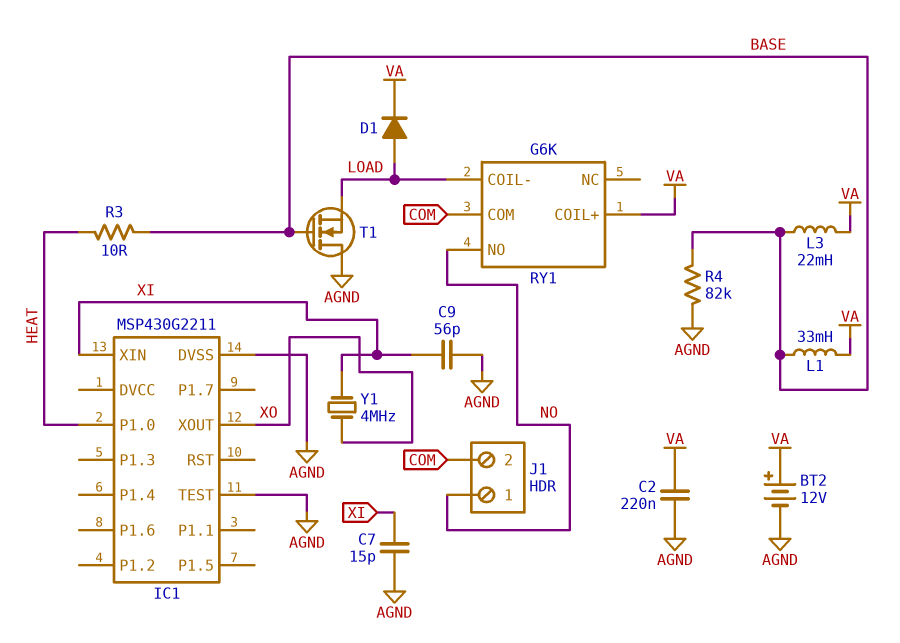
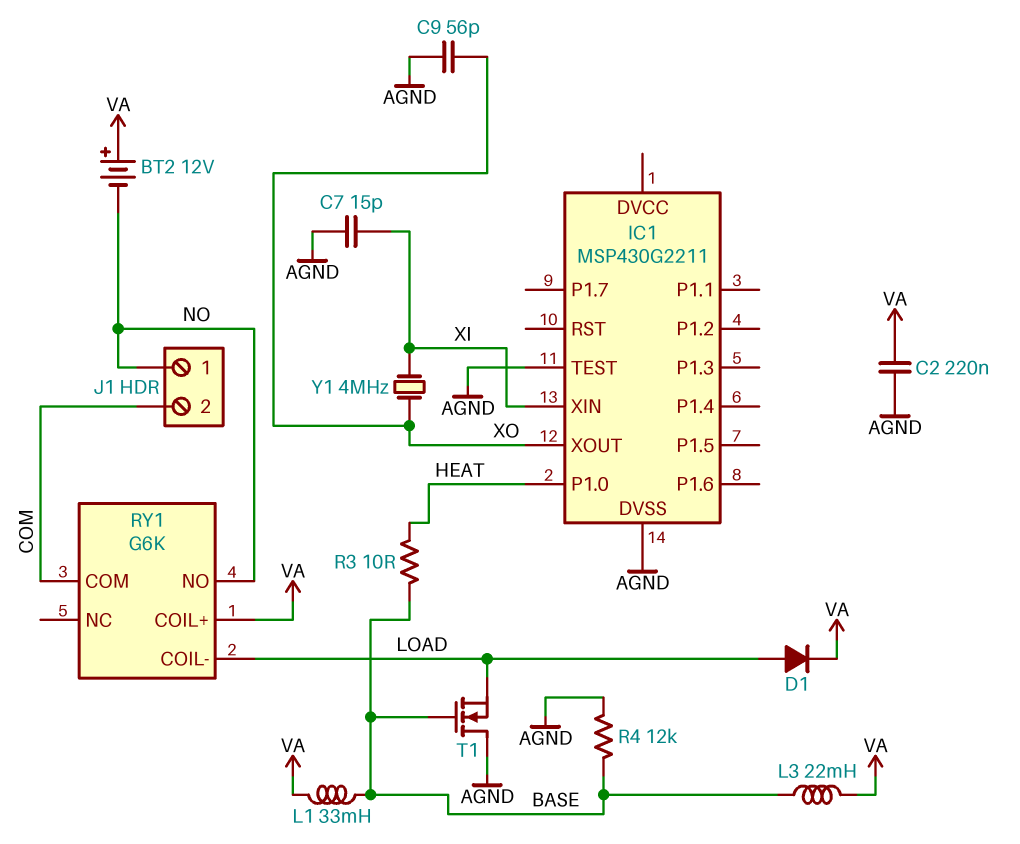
BT2: 12V (plus VA, minus AGND) -> 12V (plus VA, minus NO)
C9: 56pF (AGND, XI) -> 56pF (AGND, XO)
R4: 82k (AGND, BASE) -> 12k (AGND, BASE)

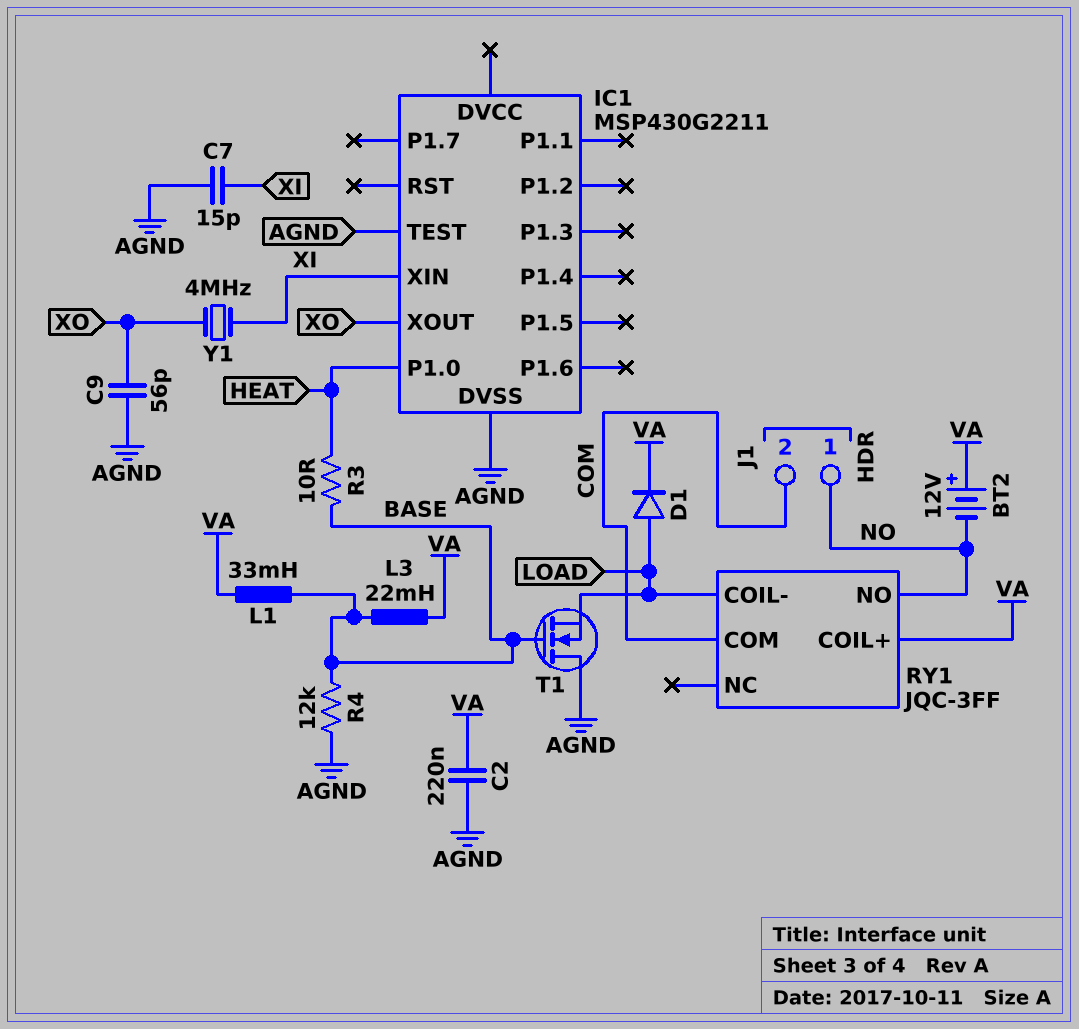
RY1: G6K -> JQC-3FF

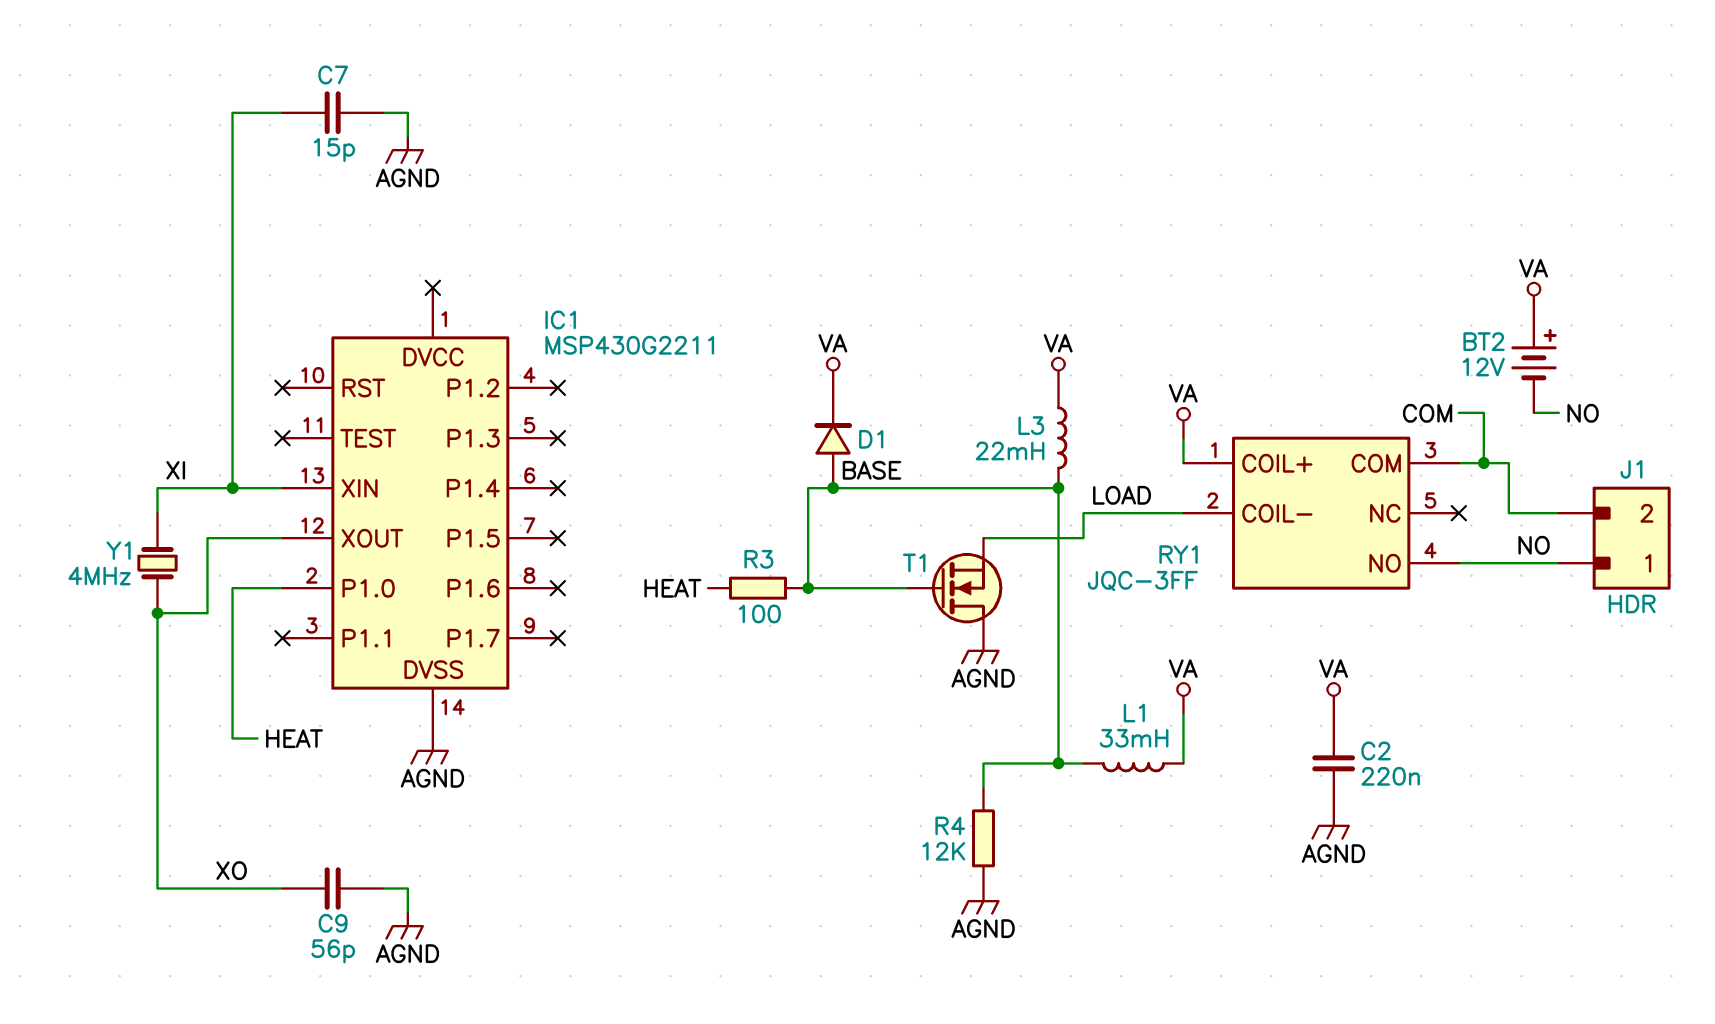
D1: diode (A LOAD, K VA) -> diode (A BASE, K VA)
IC1 pin TEST: AGND -> none
R3: 10 (BASE, HEAT) -> 100 (BASE, HEAT)

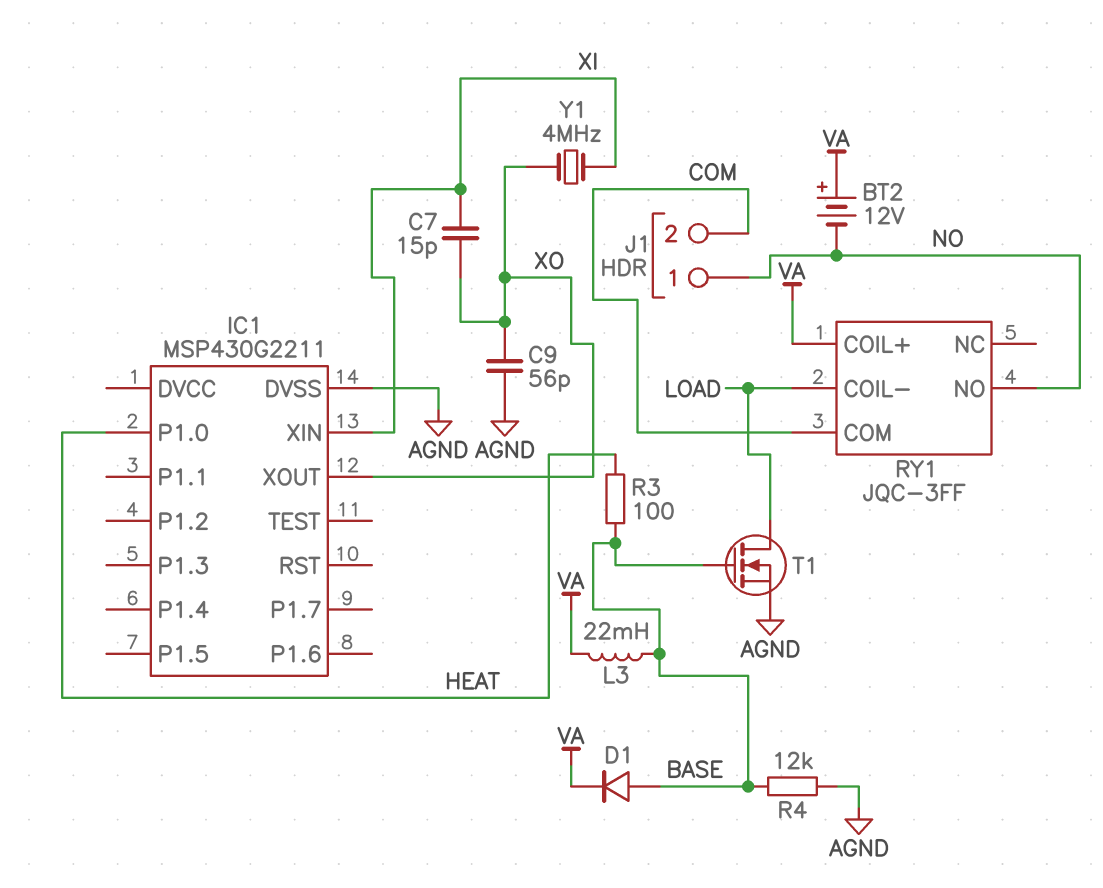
C2: 220nF (AGND, VA) -> none
C7: 15pF (AGND, XI) -> 15pF (XI, XO)
L1: 33mH (BASE, VA) -> none
T1: NMOS (G BASE, D AGND, S LOAD) -> NMOS (G BASE, D LOAD, S AGND)

